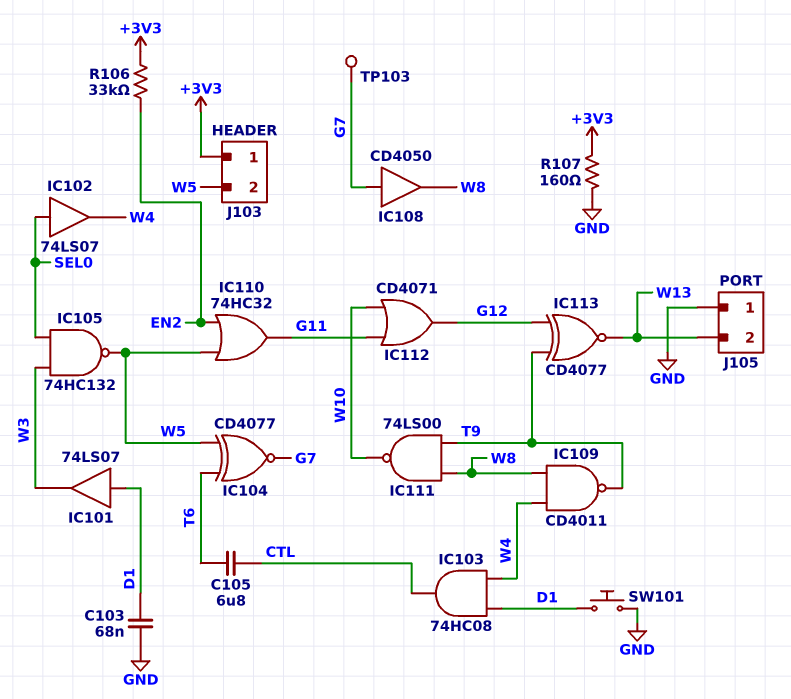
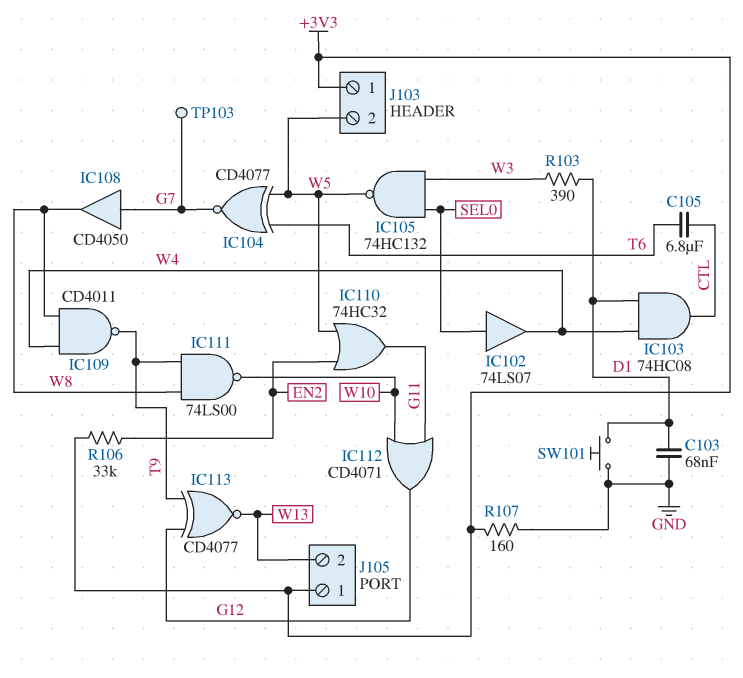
IC101: buffer 74LS07 (in D1, out W3) -> none
J105 pin 1: GND -> +3V3
R103: none -> 390 (D1, W3)

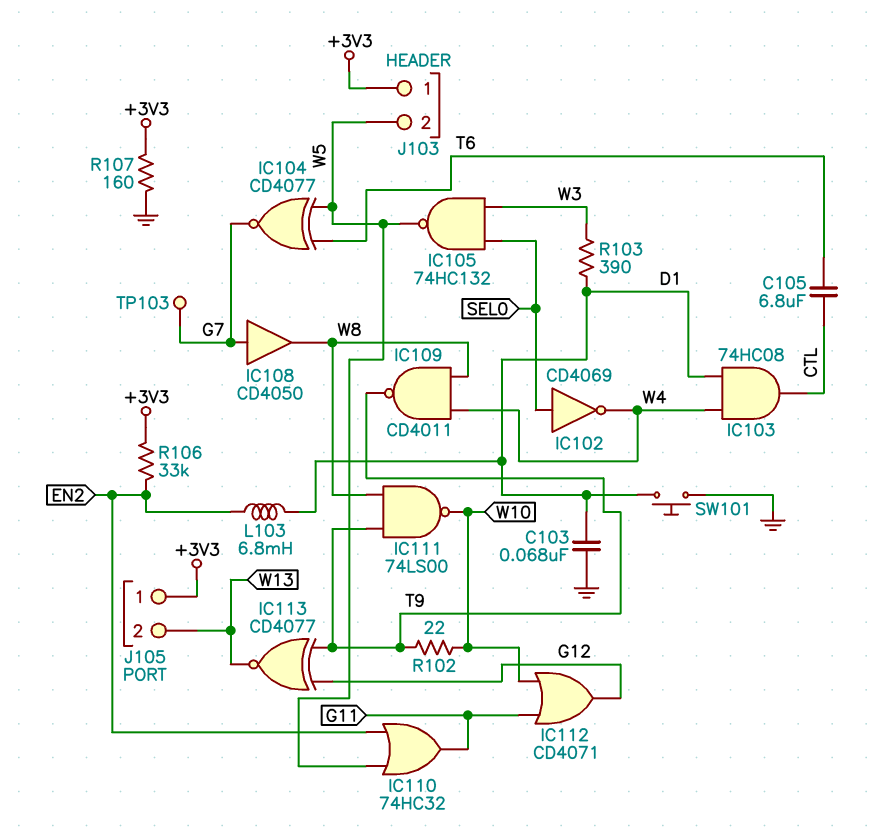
IC102: buffer 74LS07 (in SEL0, out W4) -> NOT CD4069 (in SEL0, out W4)
L103: none -> 6.8mH (D1, EN2)
R102: none -> 22 (T9, W10)

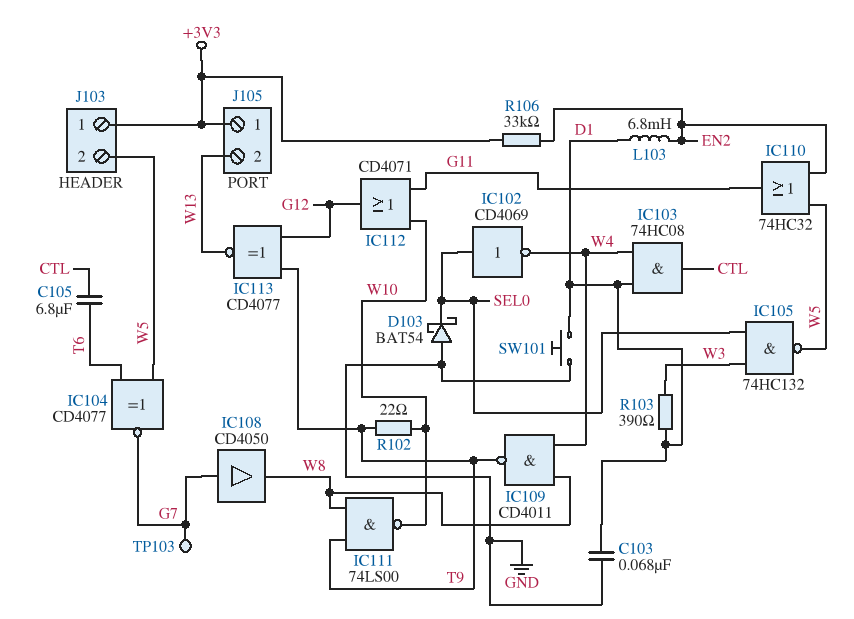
D103: none -> schottky BAT54 (A GND, K SEL0)
R107: 160 (+3V3, GND) -> none

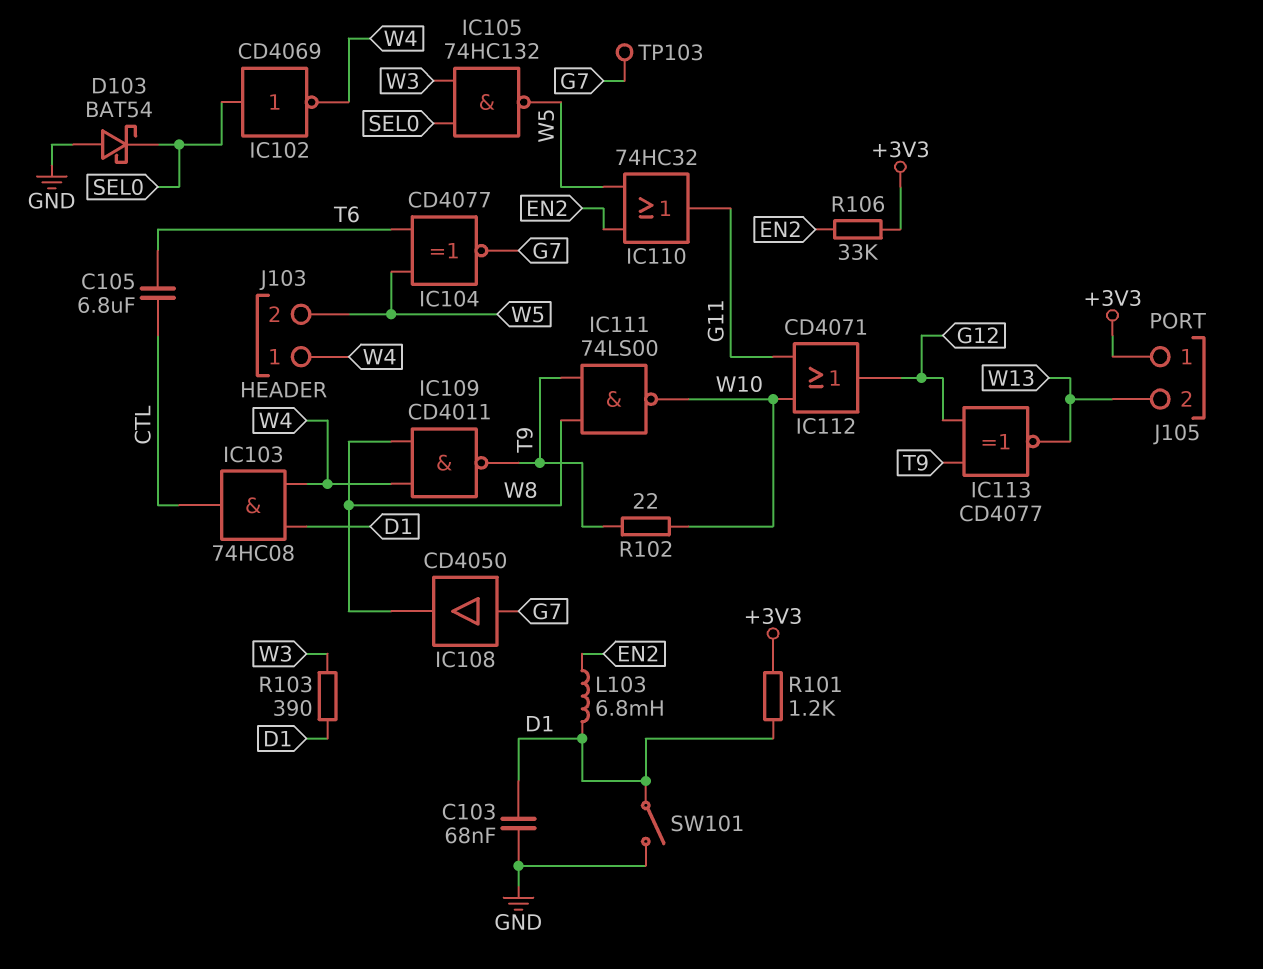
J103 pin 1: +3V3 -> W4
R101: none -> 1.2k (+3V3, D1)
SW101: button (D1, GND) -> switch (D1, GND)

